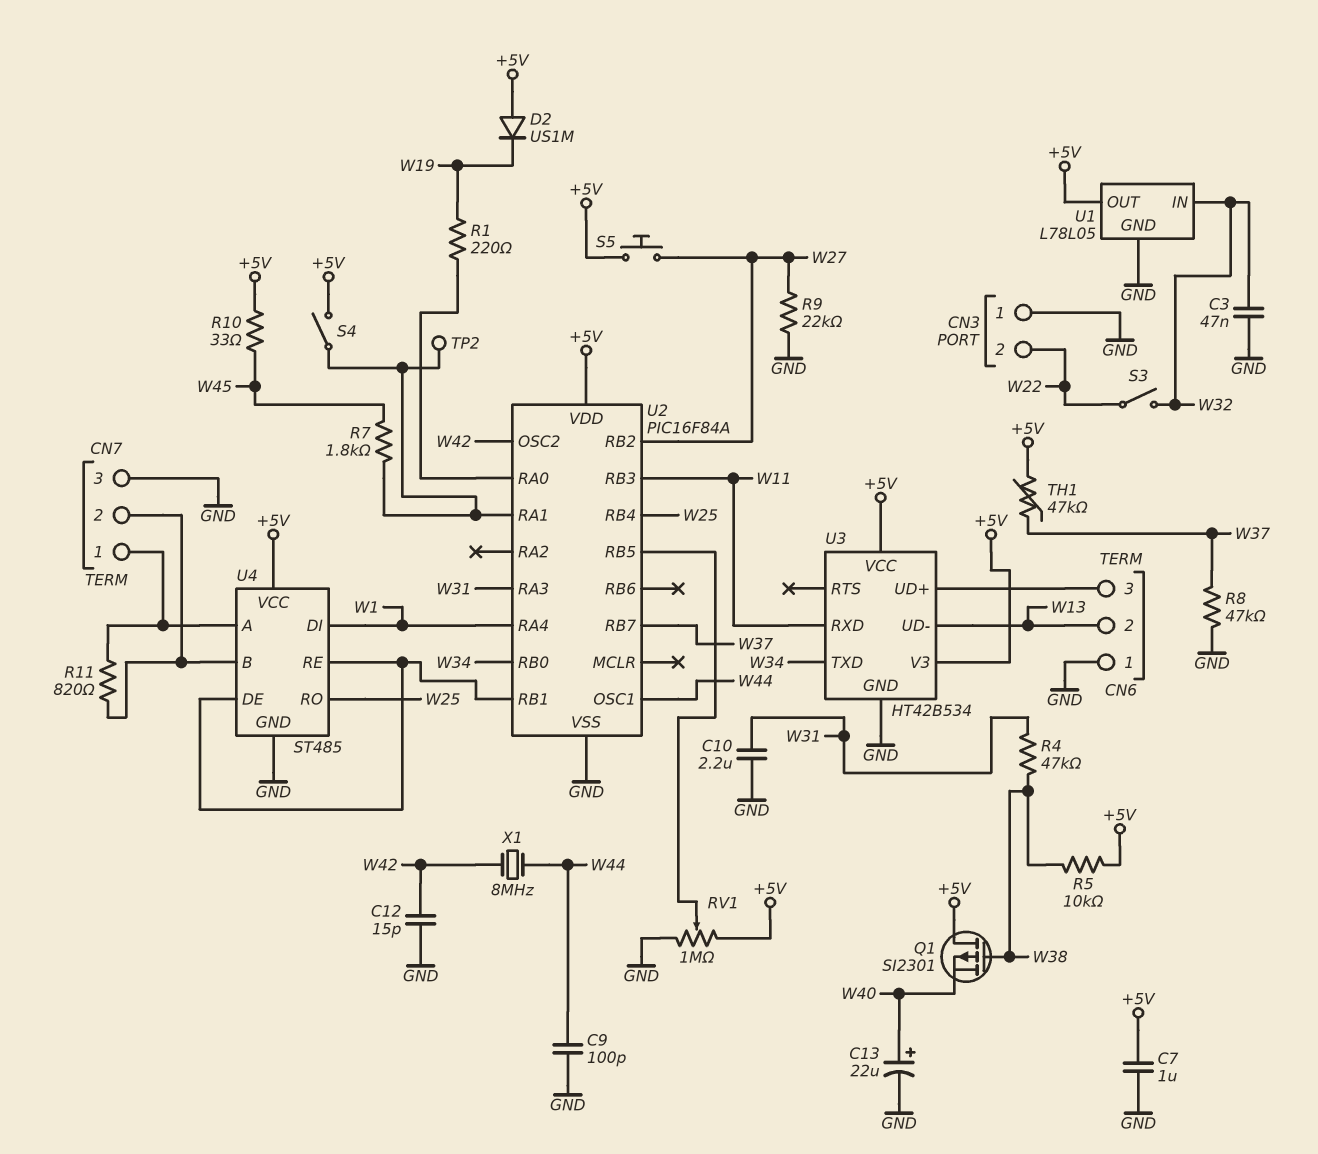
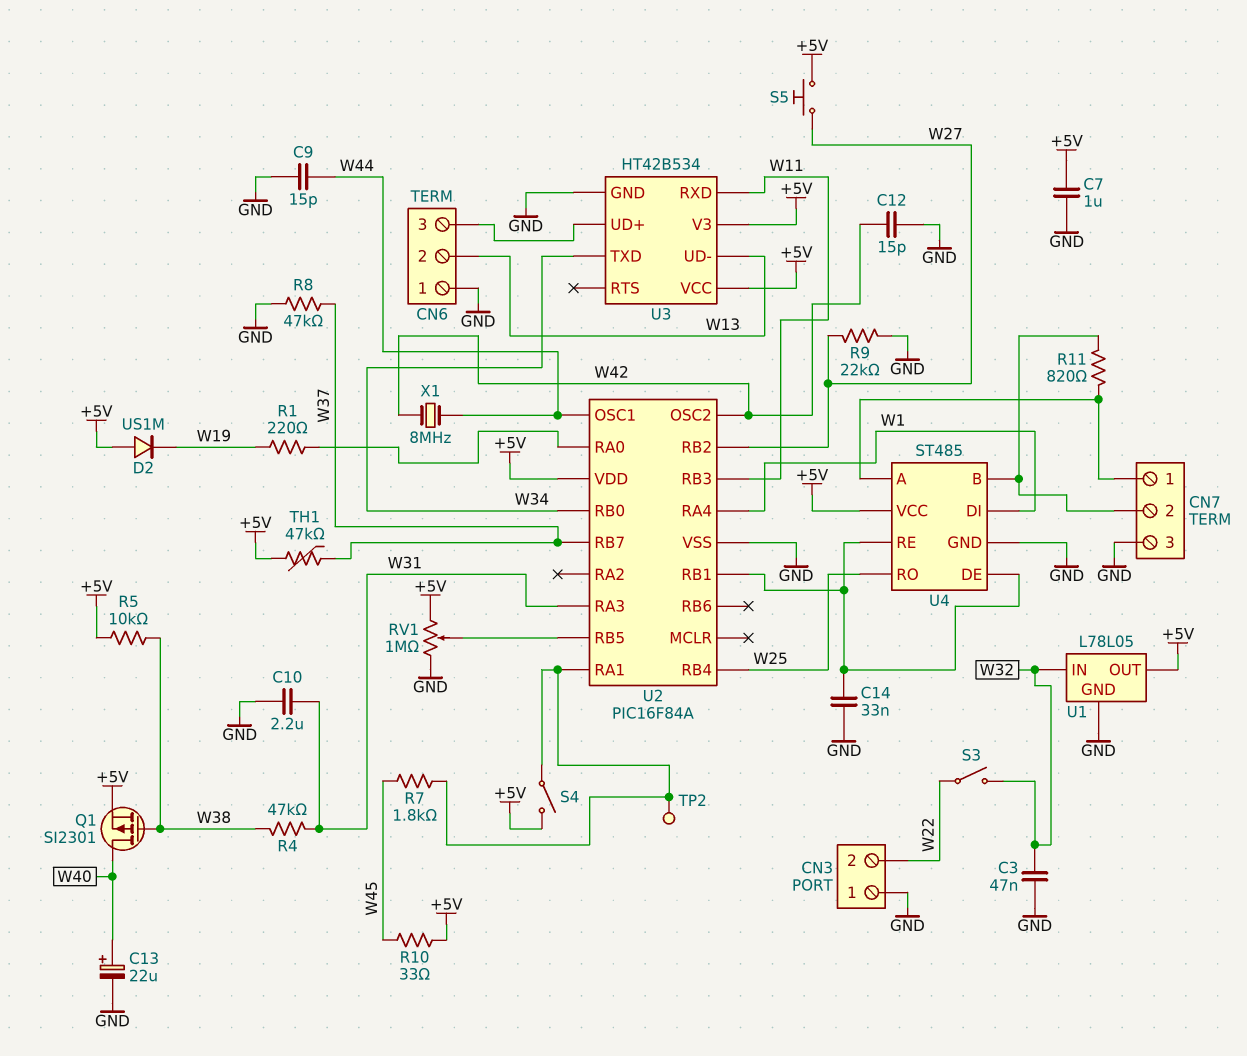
C9: 100pF (GND, W44) -> 15pF (GND, W44)
C14: none -> 33nF (GND, U2/RB1)
Q1: PMOS SI2301 (G W38, D +5V, S W40) -> PMOS SI2301 (G W38, D W40, S +5V)

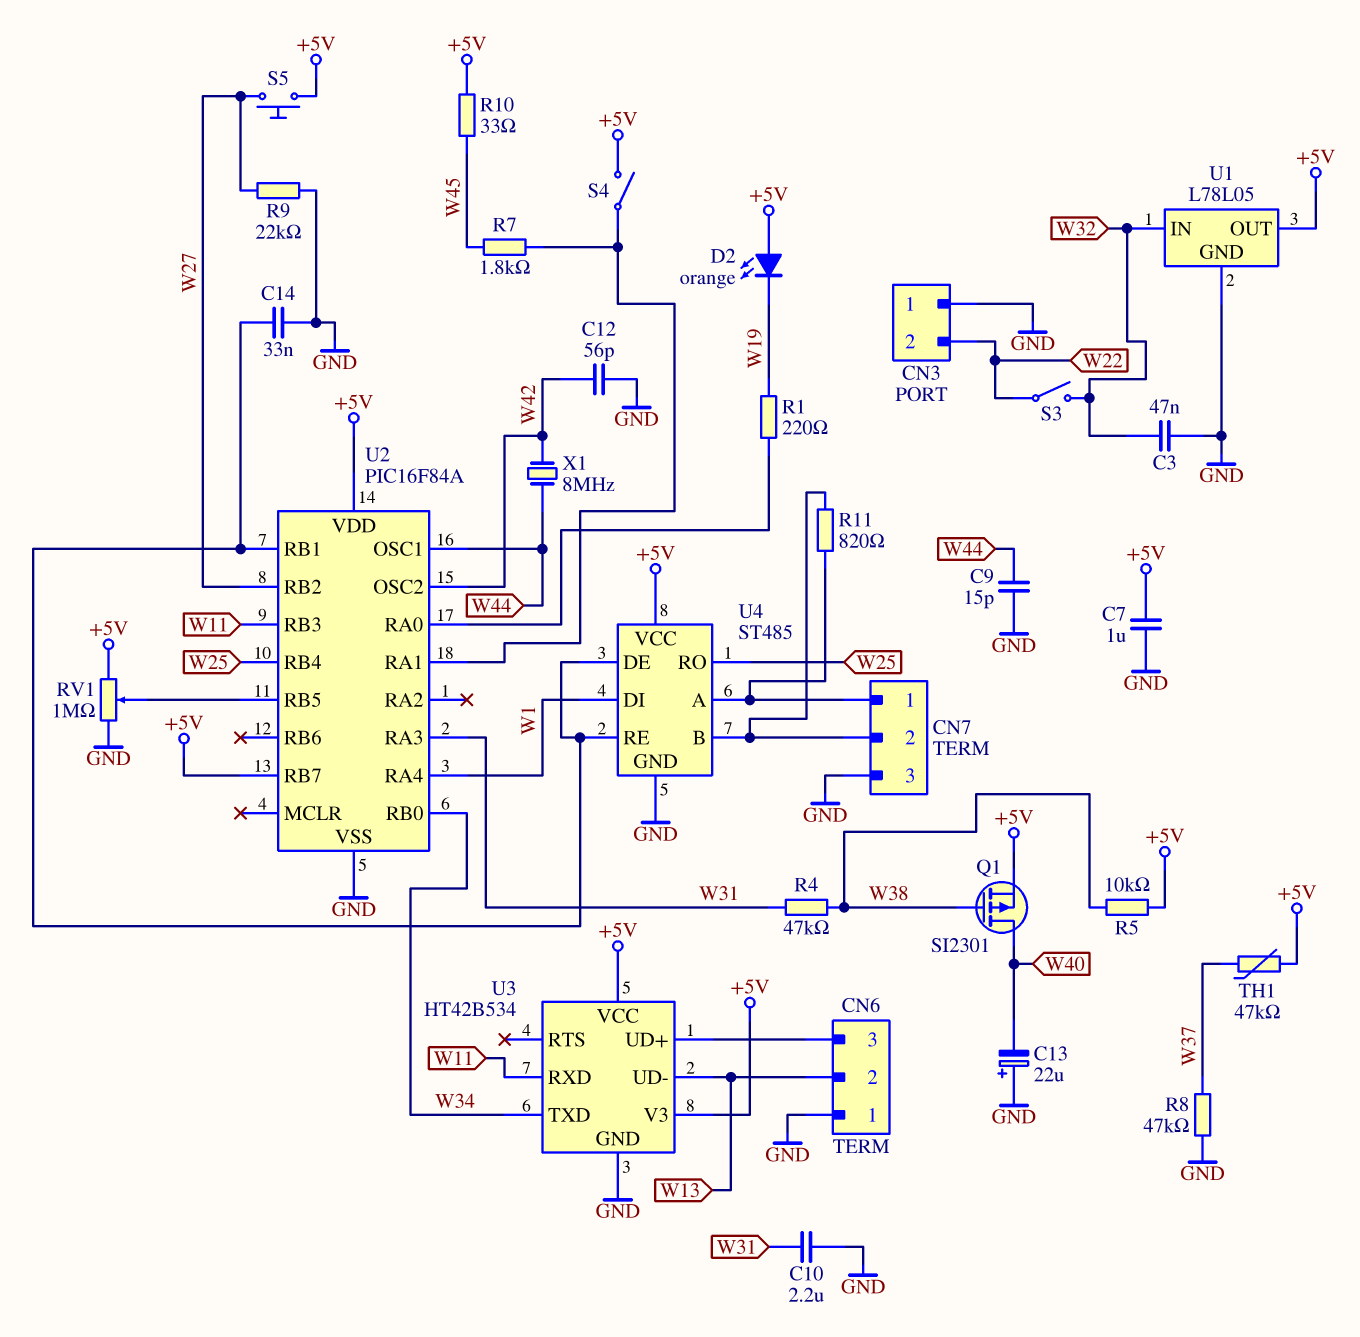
C12: 15pF (GND, W42) -> 56pF (GND, W42)
C13: 22uF (plus W40, minus GND) -> 22uF (plus GND, minus W40)
D2: diode US1M (A +5V, K W19) -> LED orange (A +5V, K W19)
TP2: test point (U2/RA1) -> none
U2 pin RB7: W37 -> +5V

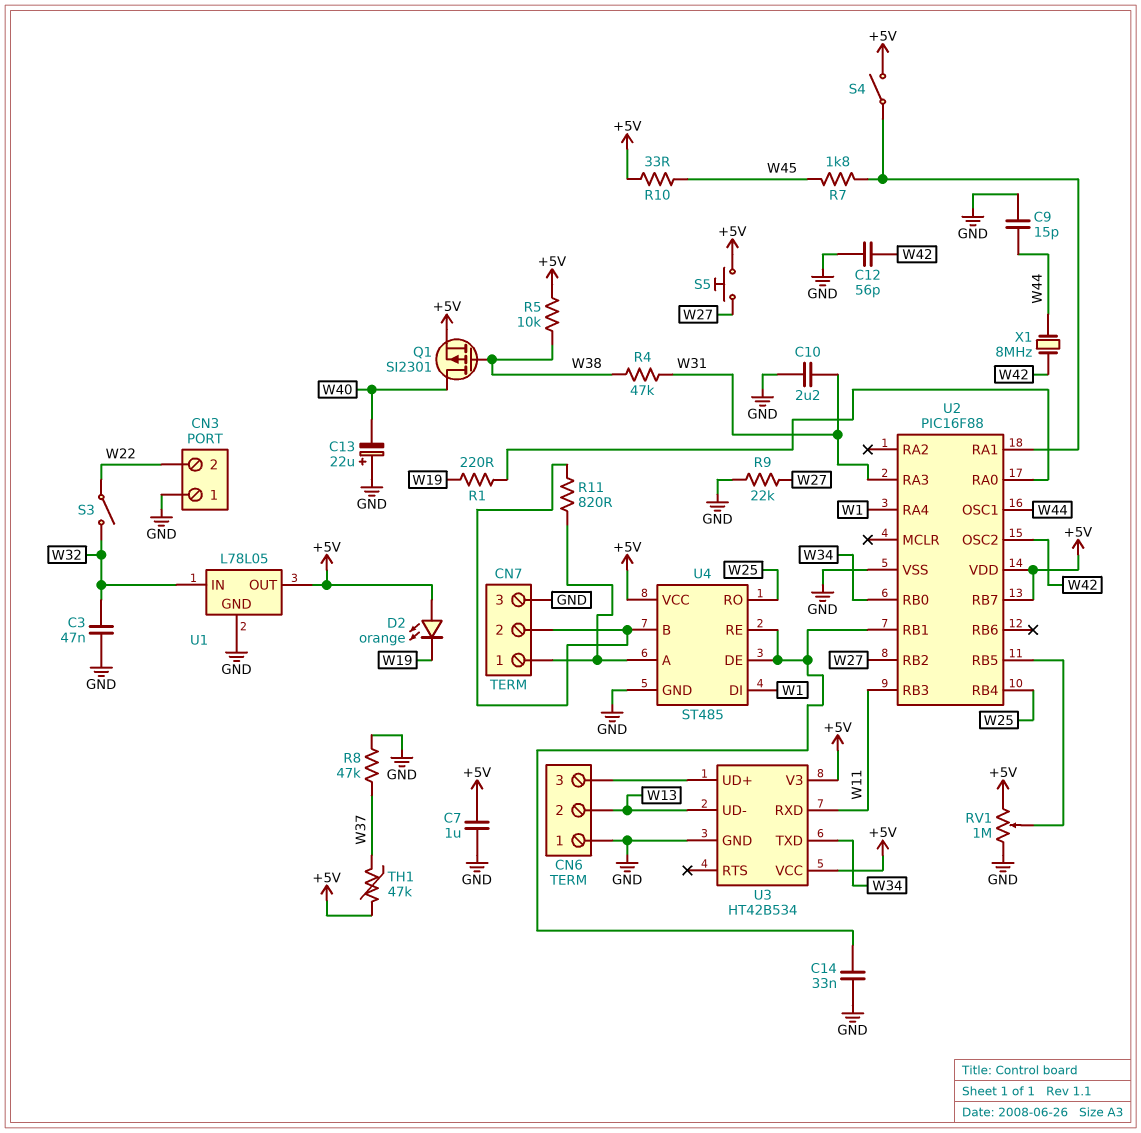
U2: PIC16F84A -> PIC16F88

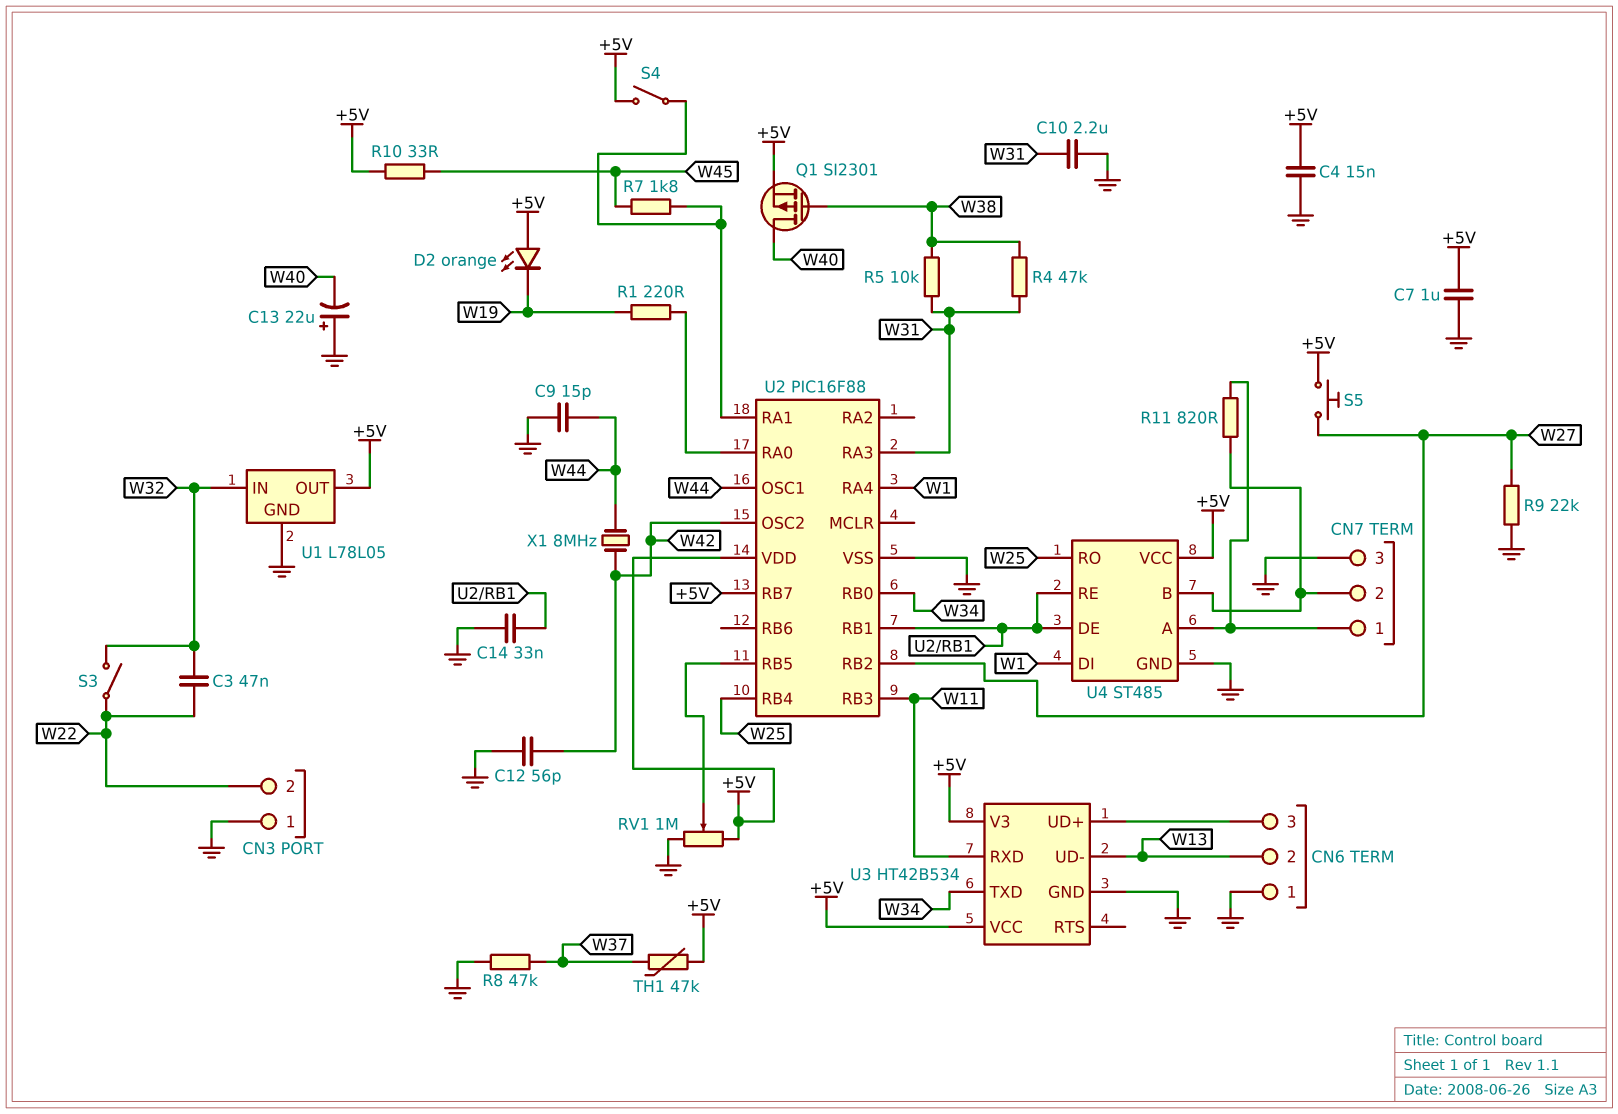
C3: 47nF (GND, W32) -> 47nF (W22, W32)
C4: none -> 15nF (+5V, GND)
R5: 10k (+5V, W38) -> 10k (W31, W38)

